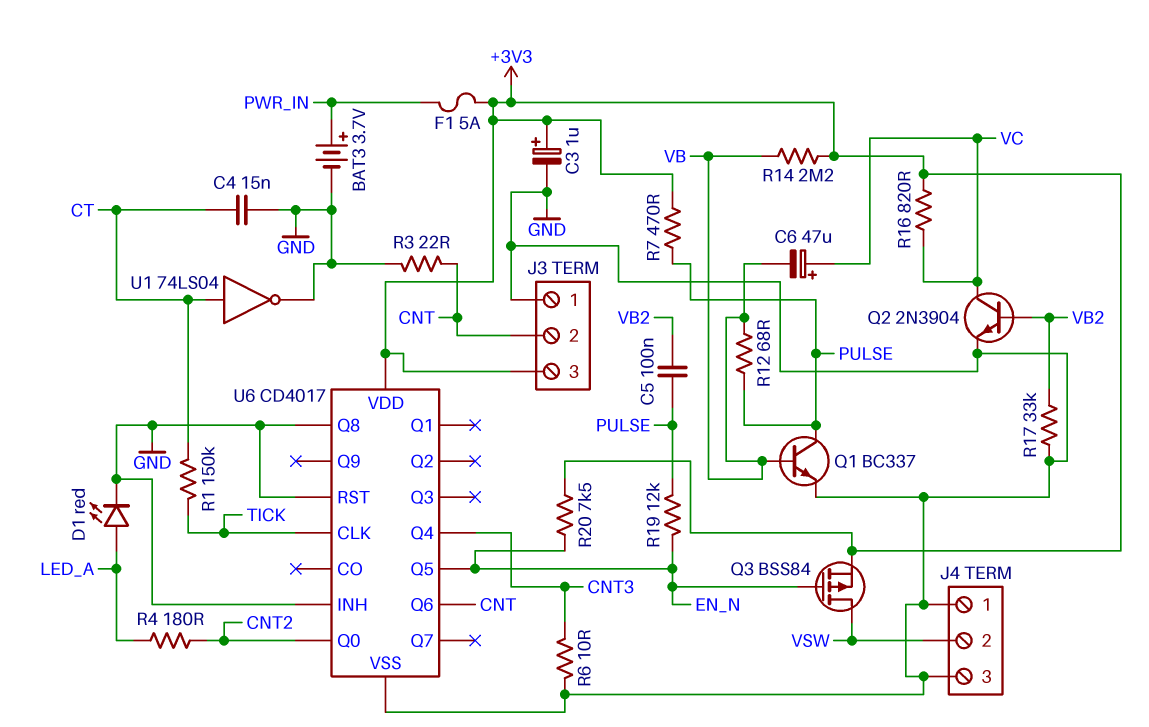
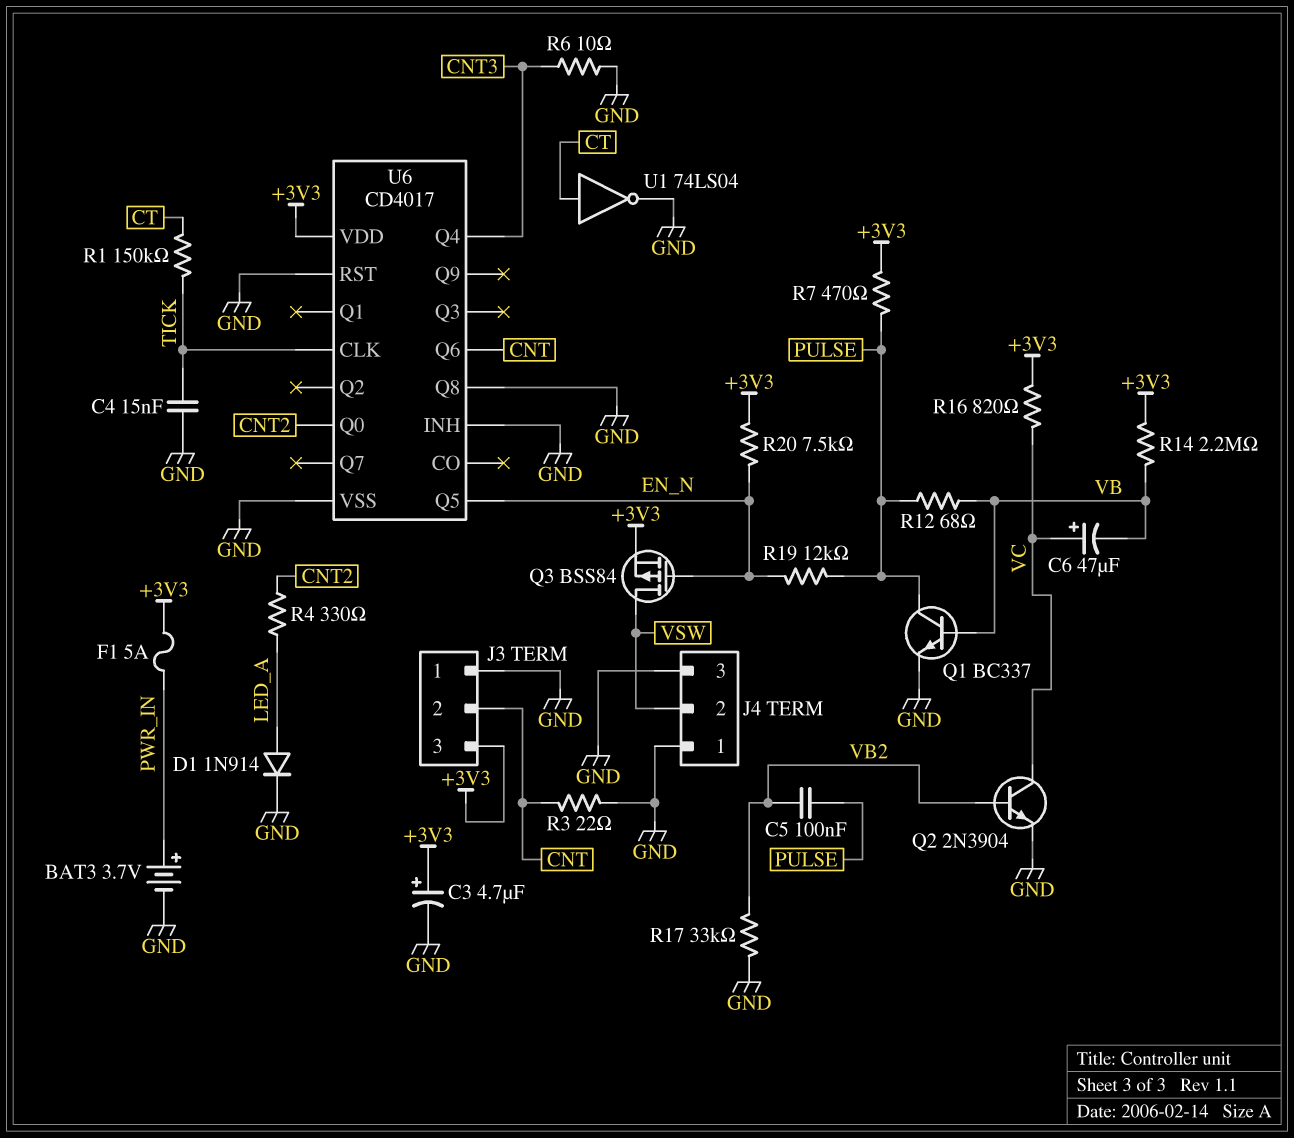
C3: 1uF (plus +3V3, minus GND) -> 4.7uF (plus +3V3, minus GND)
C4: 15nF (CT, GND) -> 15nF (GND, TICK)
D1: LED red (A LED_A, K GND) -> diode 1N914 (A LED_A, K GND)
R4: 180 (CNT2, LED_A) -> 330 (CNT2, LED_A)

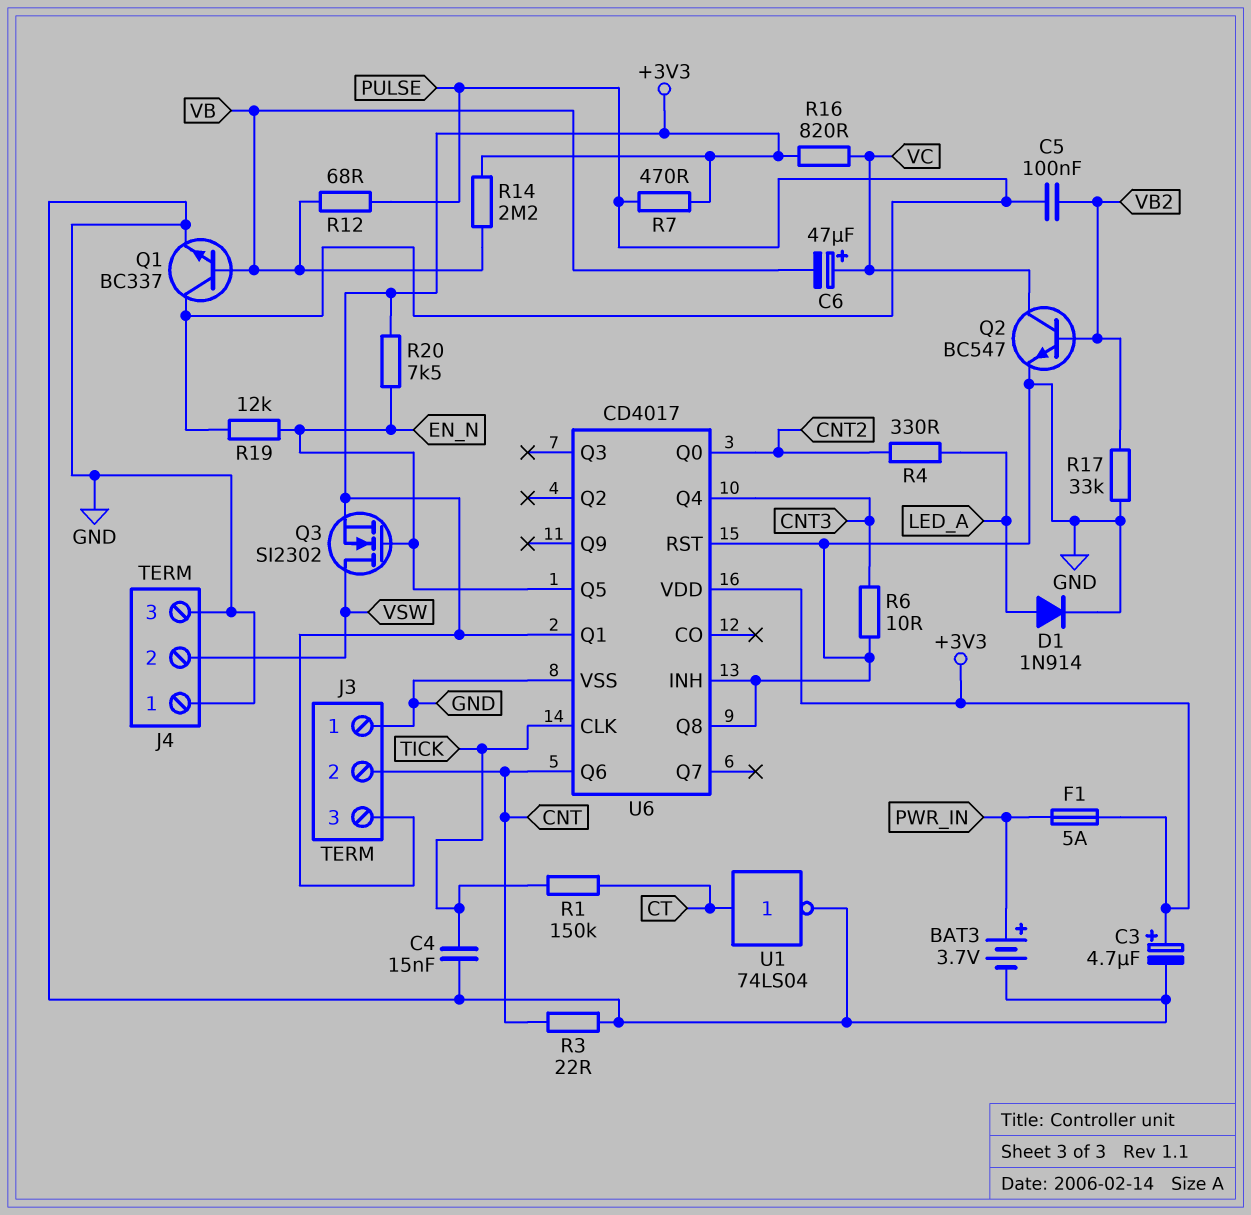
Q2: NPN 2N3904 (B VB2, C VC, E GND) -> NPN BC547 (B VB2, C VC, E GND)
Q3: PMOS BSS84 (G EN_N, D VSW, S +3V3) -> NMOS SI2302 (G EN_N, D VSW, S +3V3)
U6 pin Q1: none -> +3V3

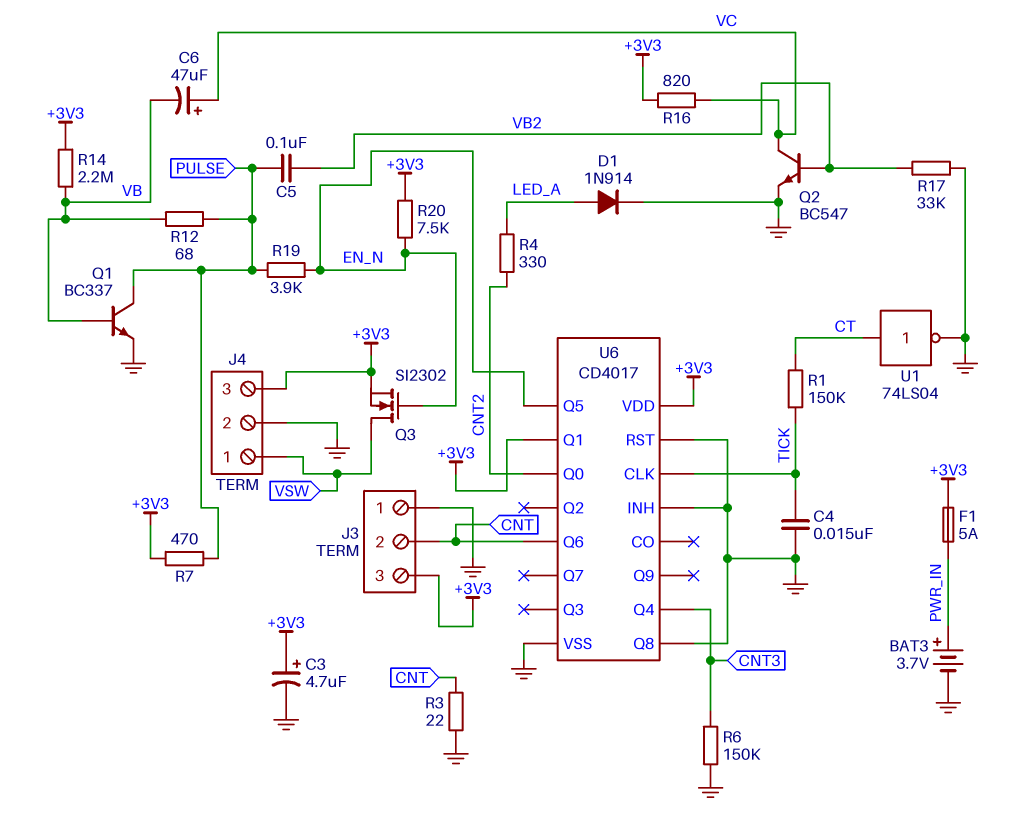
J4 pin 1: GND -> VSW
J4 pin 2: VSW -> GND
J4 pin 3: GND -> +3V3
R6: 10 (CNT3, GND) -> 150k (CNT3, GND)
R19: 12k (EN_N, PULSE) -> 3.9k (EN_N, PULSE)

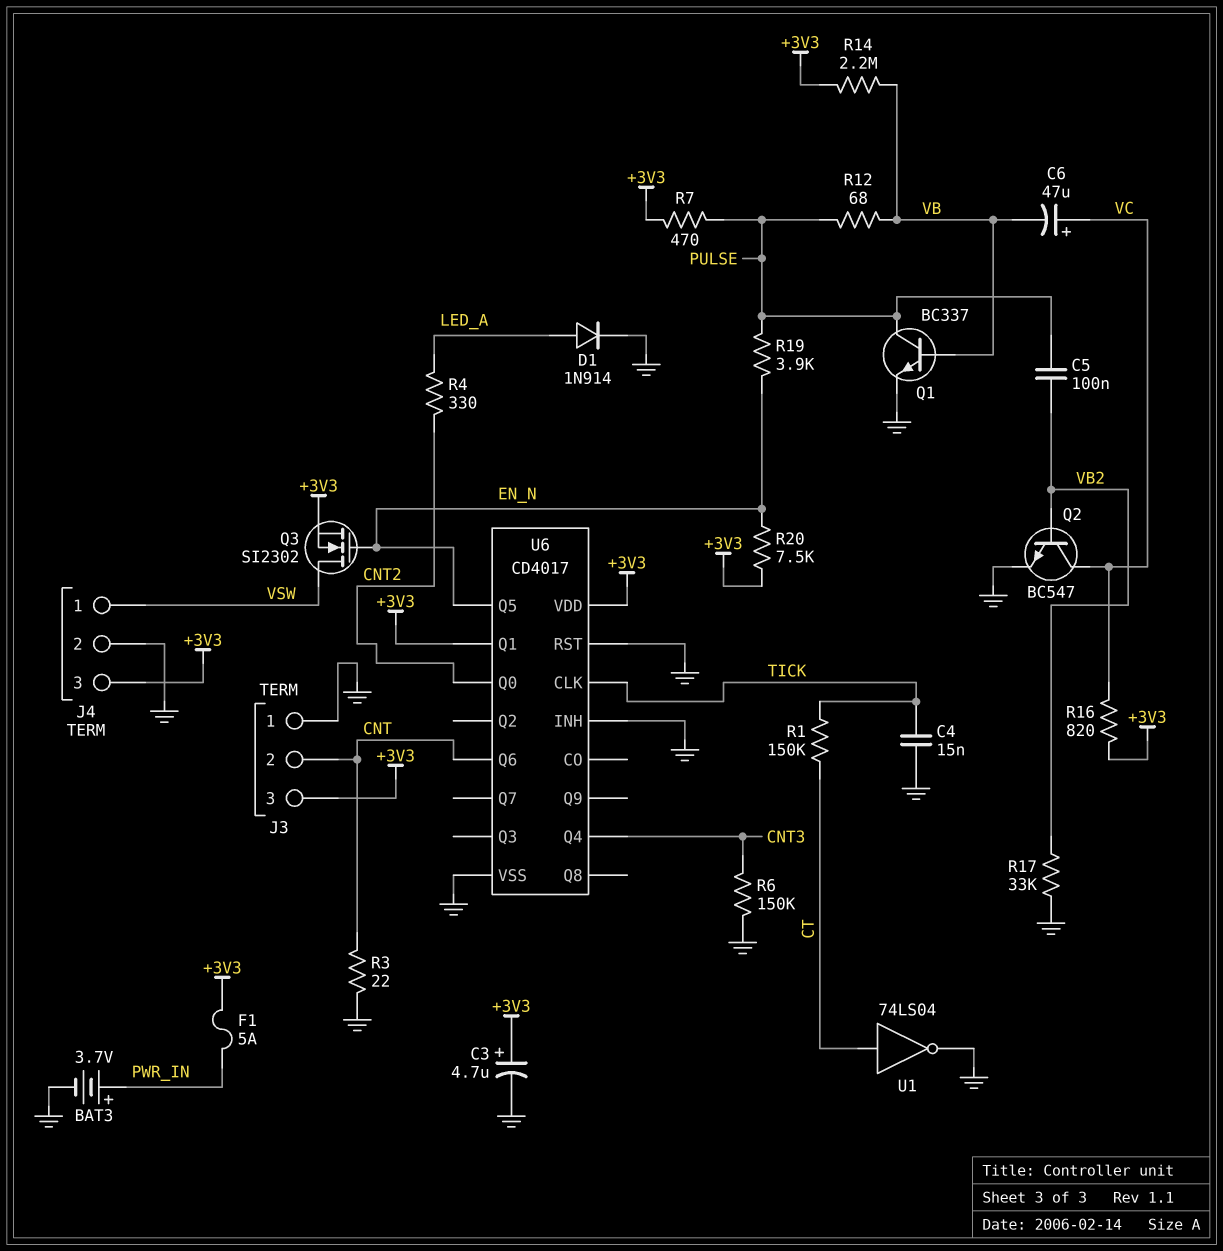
U6 pin Q8: GND -> none

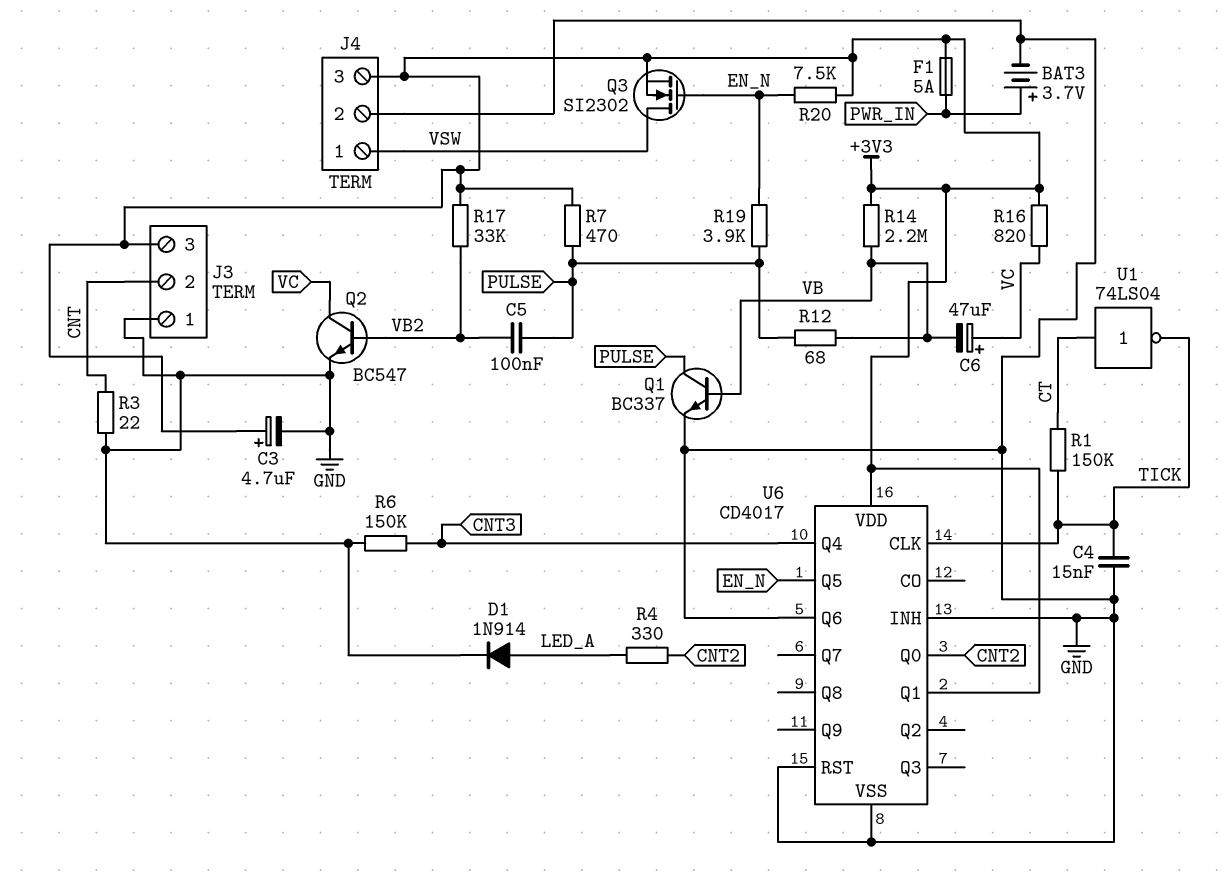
R17: 33k (GND, VB2) -> 33k (+3V3, VB2)
U1: NOT 74LS04 (in CT, out GND) -> NOT 74LS04 (in CT, out TICK)
U6 pin Q6: CNT -> GND

